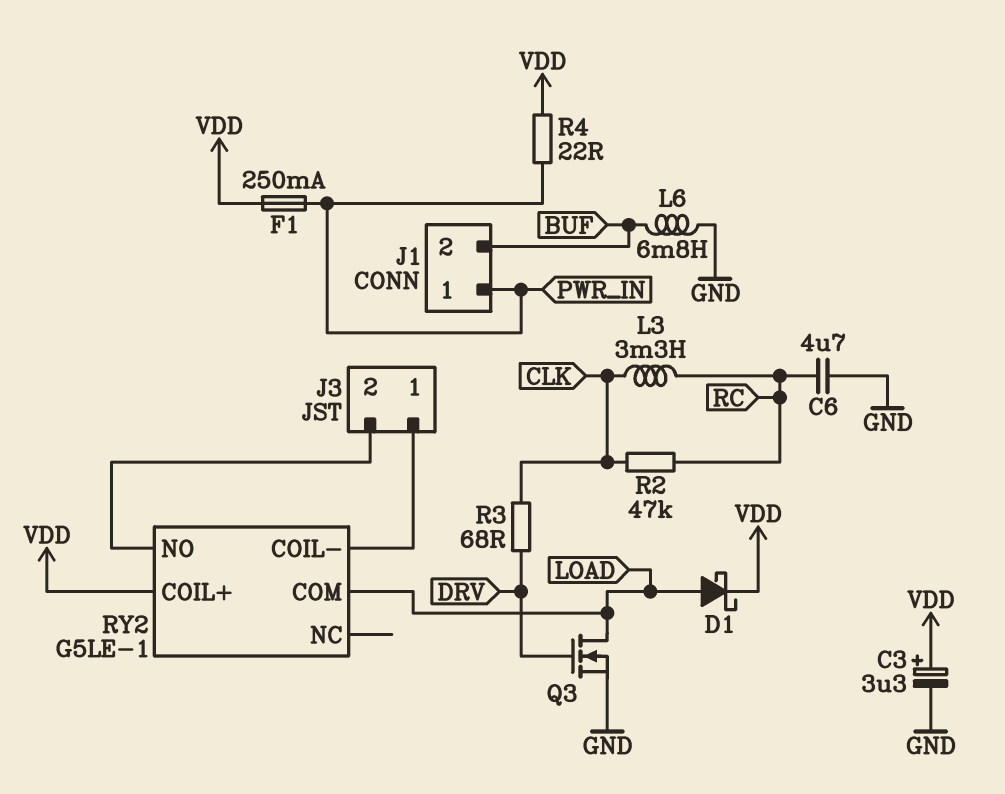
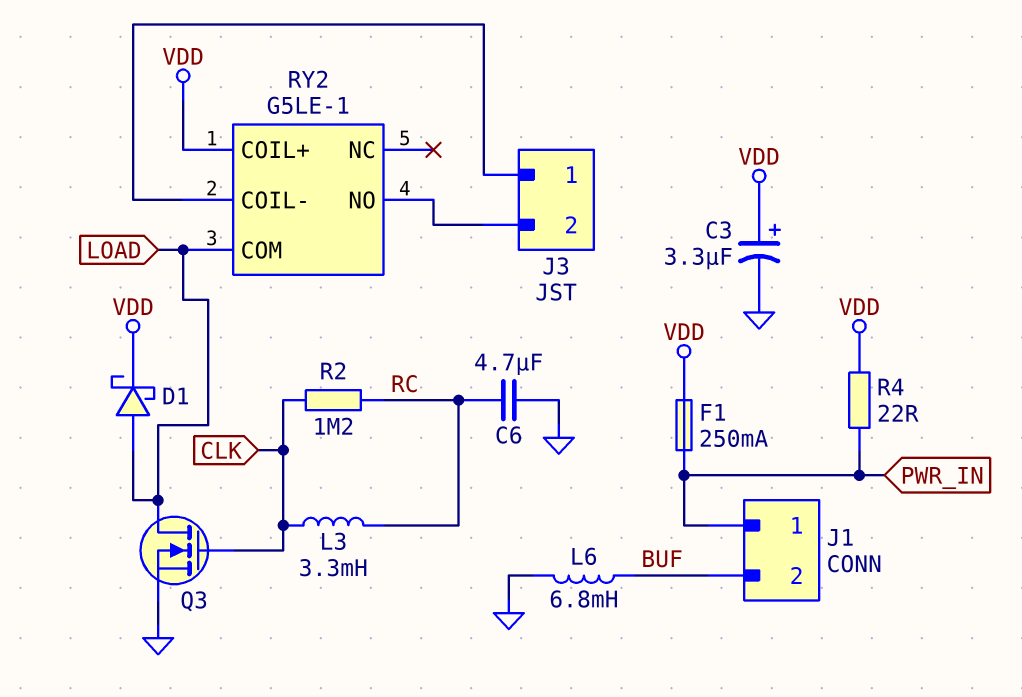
Q3: NMOS (G DRV, D LOAD, S GND) -> NMOS (G CLK, D LOAD, S GND)
R2: 47k (CLK, RC) -> 1.2M (CLK, RC)
R3: 68 (CLK, DRV) -> none

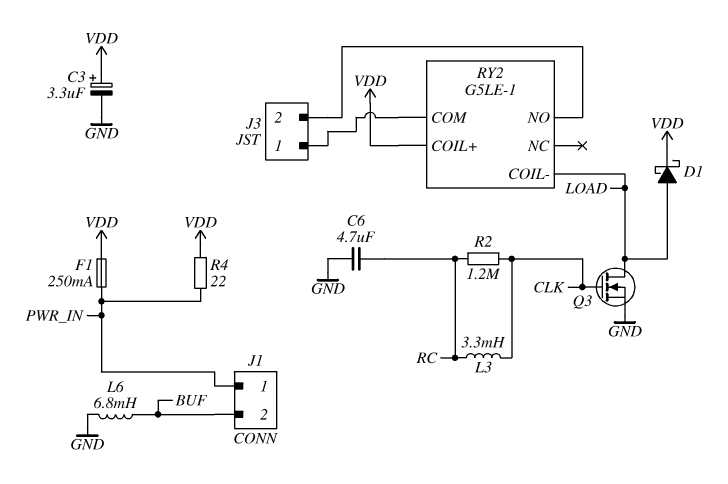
RY2 pin COIL-: J3/1 -> LOAD
RY2 pin COM: LOAD -> J3/1

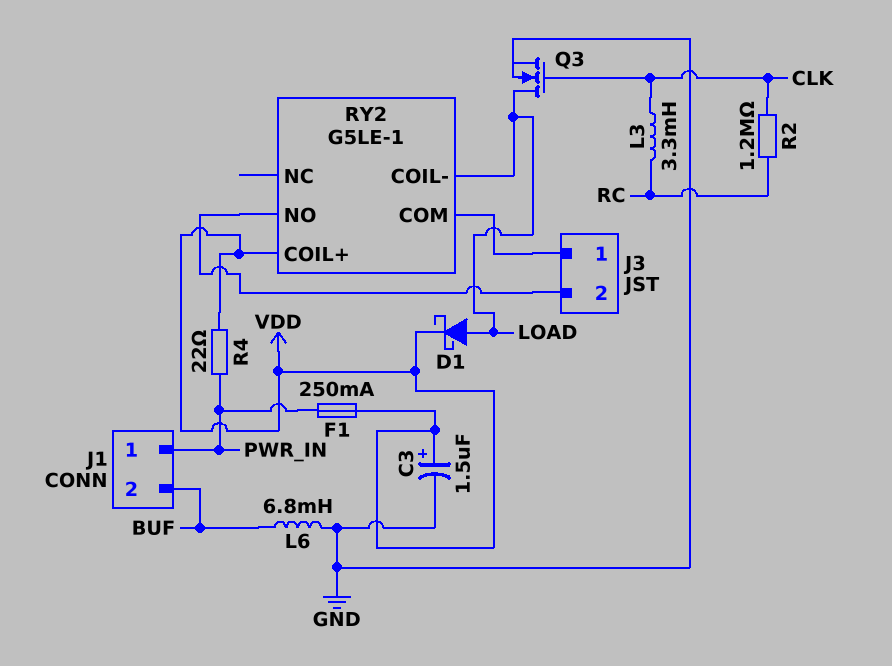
C3: 3.3uF (plus VDD, minus GND) -> 1.5uF (plus VDD, minus GND)
C6: 4.7uF (GND, RC) -> none

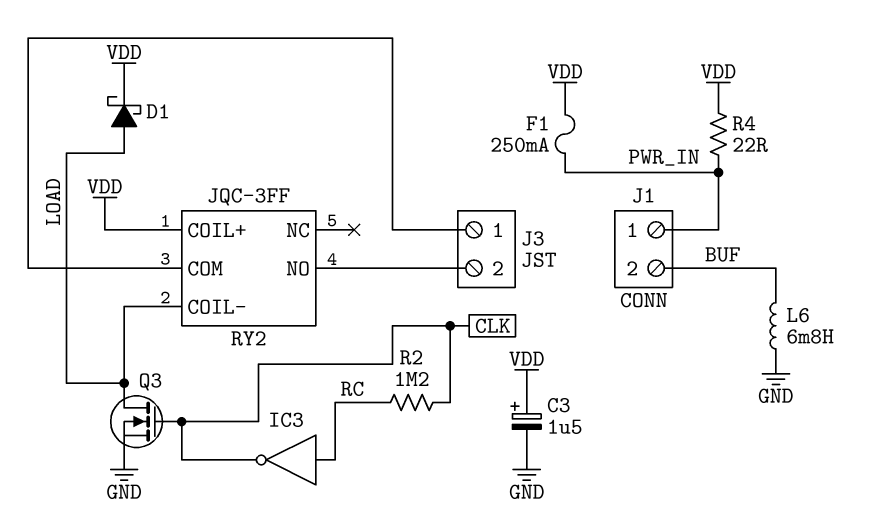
IC3: none -> NOT (in RC, out CLK)
L3: 3.3mH (CLK, RC) -> none
RY2: G5LE-1 -> JQC-3FF

